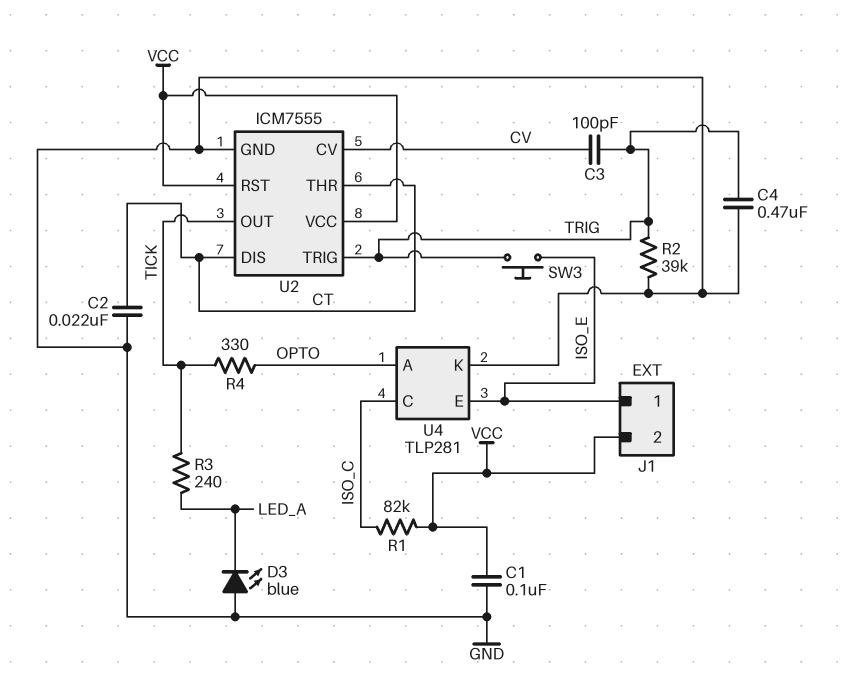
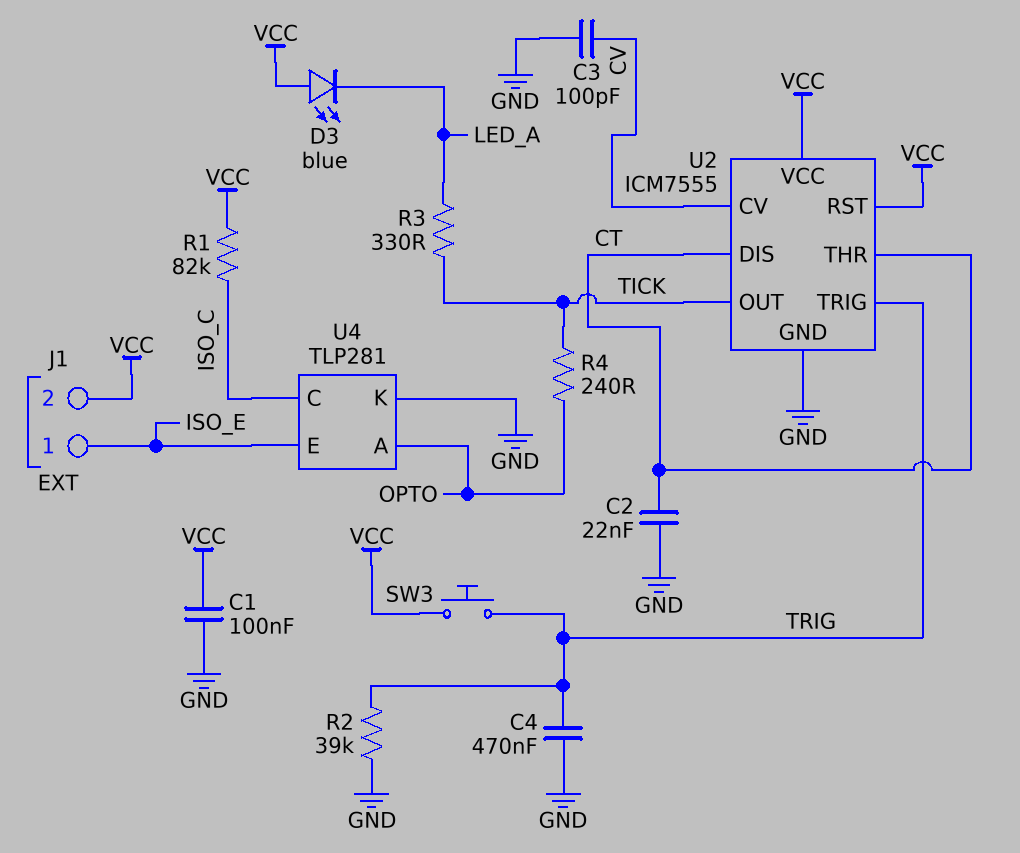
C3: 100pF (CV, TRIG) -> 100pF (CV, GND)
D3: LED blue (A GND, K LED_A) -> LED blue (A VCC, K LED_A)
R3: 240 (LED_A, TICK) -> 330 (LED_A, TICK)
R4: 330 (OPTO, TICK) -> 240 (OPTO, TICK)
SW3: button (ISO_E, TRIG) -> button (TRIG, VCC)

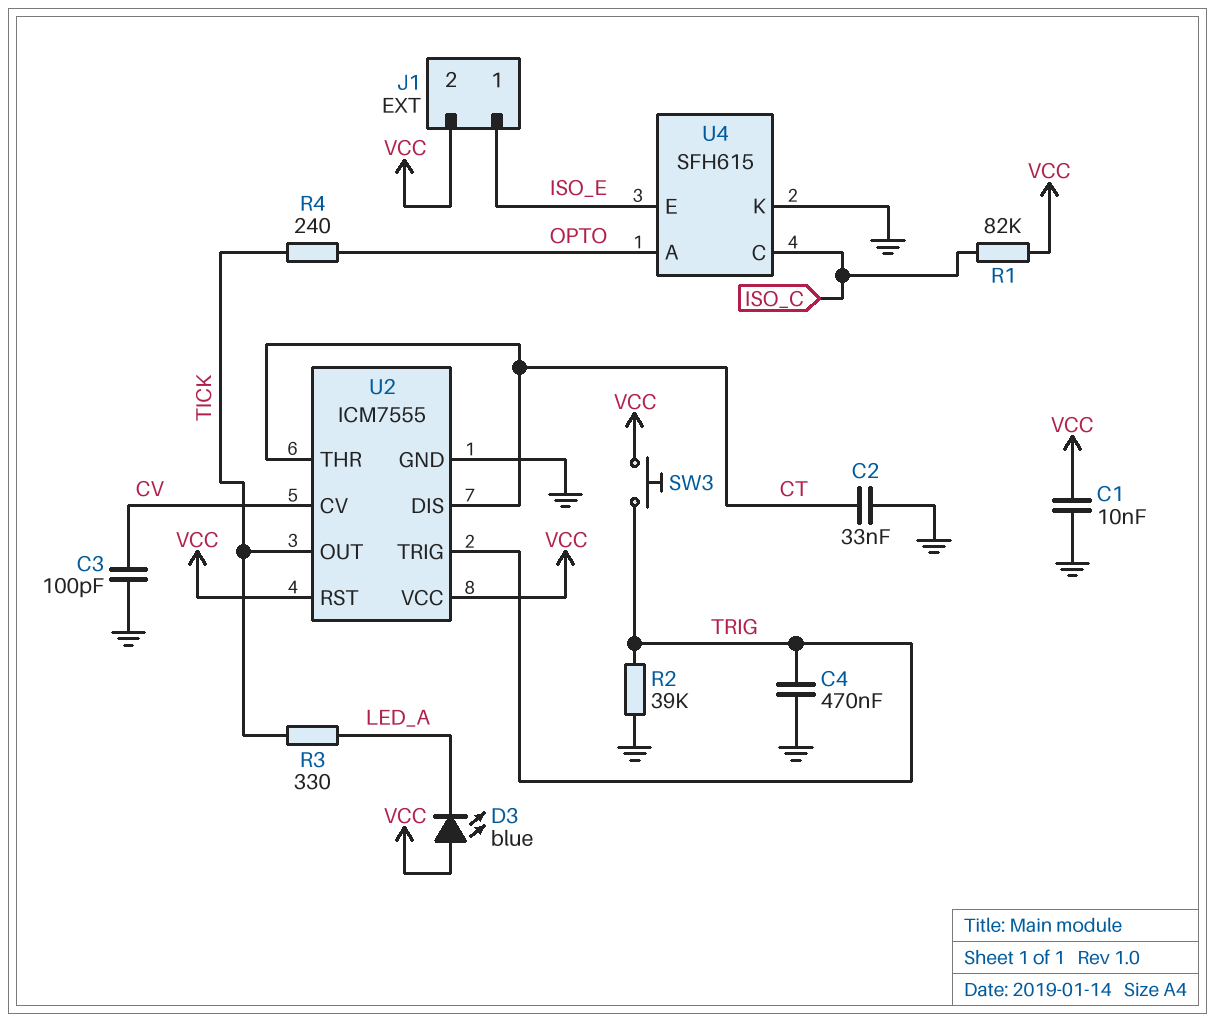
C1: 100nF (GND, VCC) -> 10nF (GND, VCC)
C2: 22nF (CT, GND) -> 33nF (CT, GND)
U4: TLP281 -> SFH615

